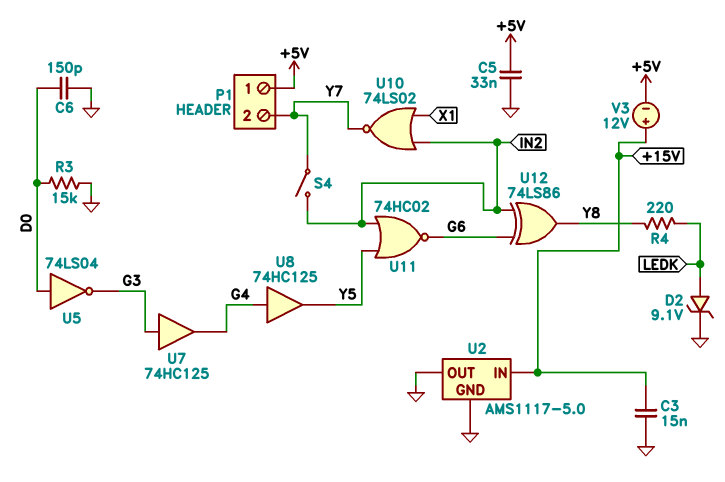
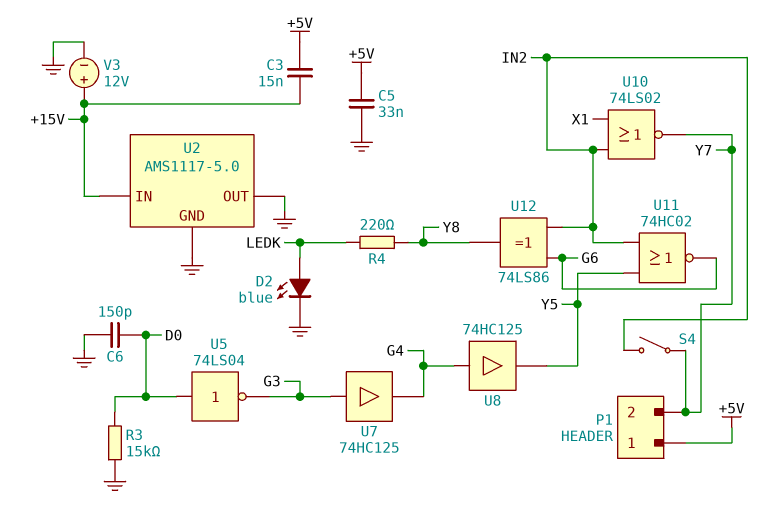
C3: 15nF (+15V, GND) -> 15nF (+5V, +15V)
D2: zener 9.1V (A LEDK, K GND) -> LED blue (A LEDK, K GND)
V3: 12V (plus +15V, minus +5V) -> 12V (plus +15V, minus GND)

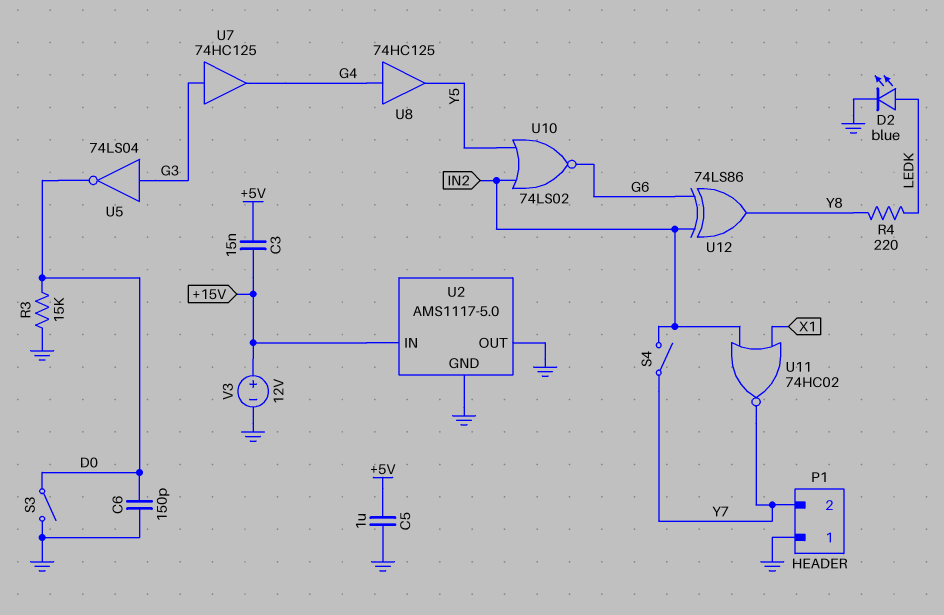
C5: 33nF (+5V, GND) -> 1uF (+5V, GND)
P1 pin 1: +5V -> GND
S3: none -> switch (D0, GND)
U5: NOT 74LS04 (in D0, out G3) -> NOT 74LS04 (in G3, out D0)
U10: NOR 74LS02 (in IN2, in X1, out Y7) -> NOR 74LS02 (in IN2, in Y5, out G6)
U11: NOR 74HC02 (in IN2, in Y5, out G6) -> NOR 74HC02 (in IN2, in X1, out Y7)

